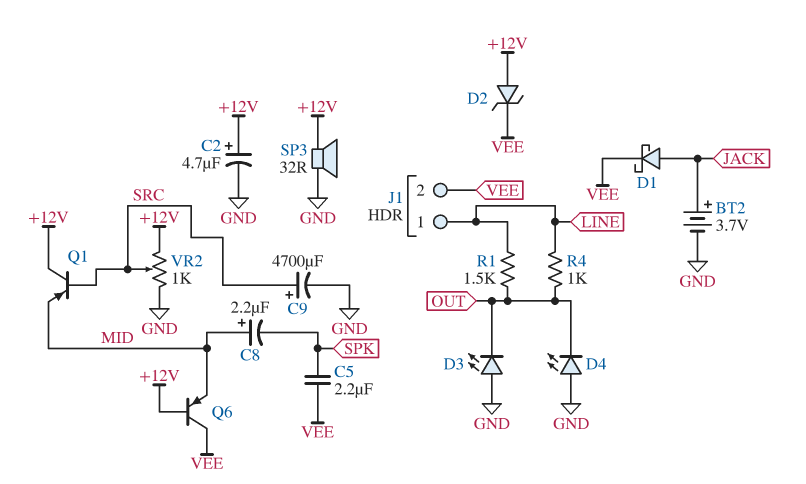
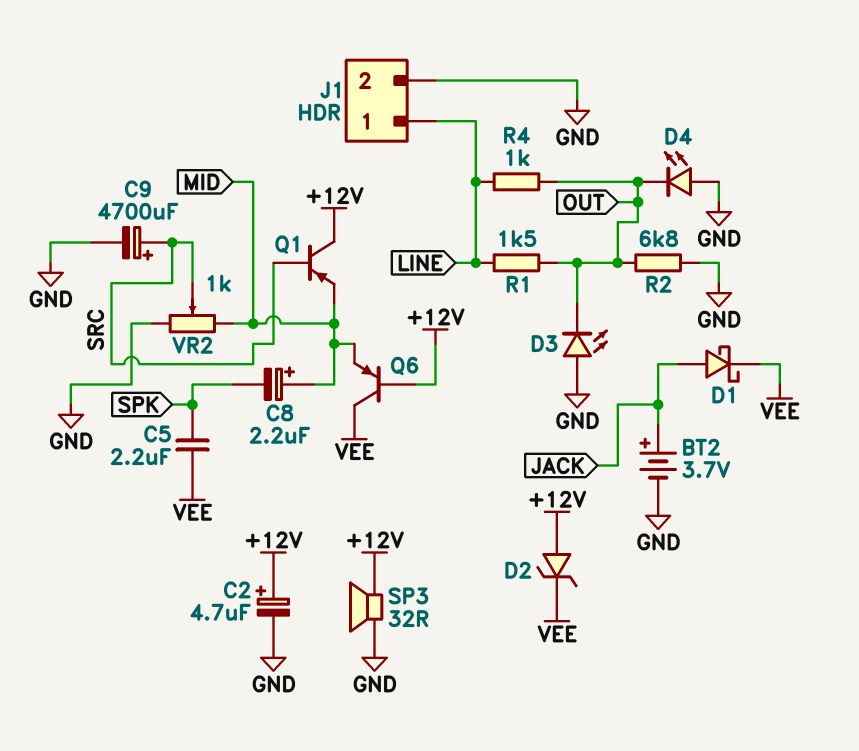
J1 pin 2: VEE -> GND
R2: none -> 6.8k (GND, OUT)
VR2: 1k (+12V, GND, wiper SRC) -> 1k (GND, MID, wiper SRC)

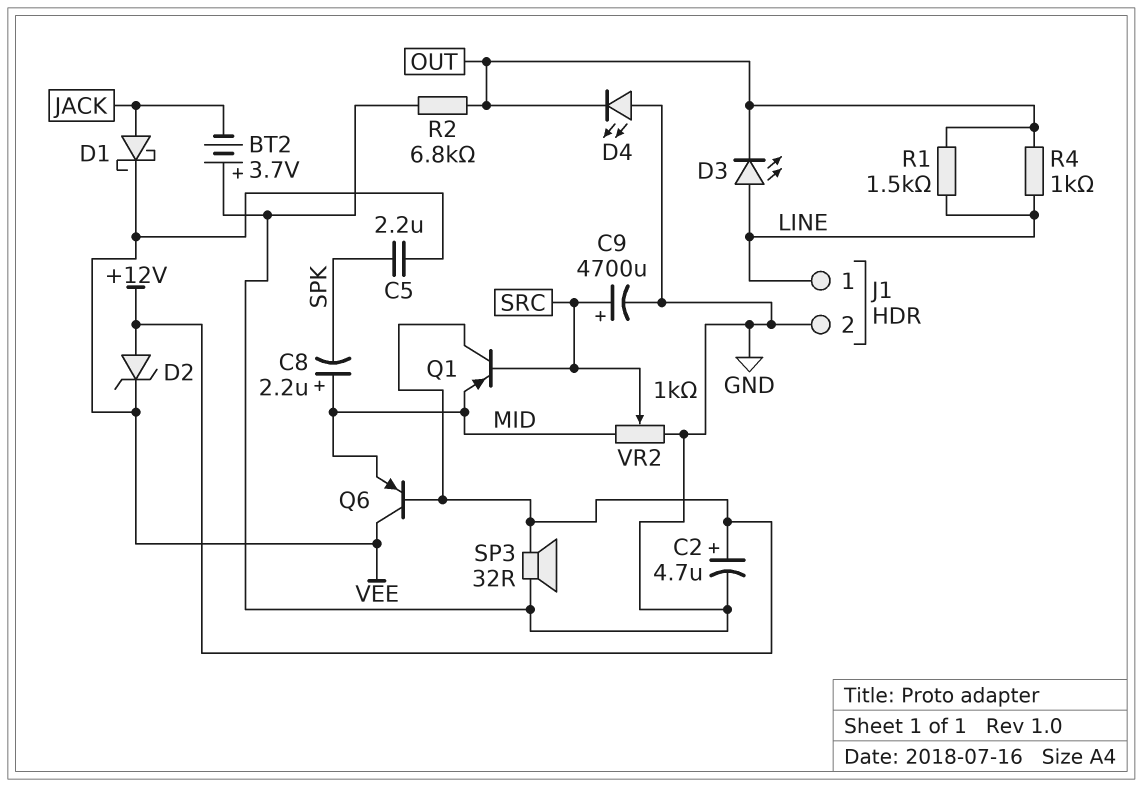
BT2: 3.7V (plus JACK, minus GND) -> 3.7V (plus GND, minus JACK)
D3: LED (A GND, K OUT) -> LED (A LINE, K OUT)

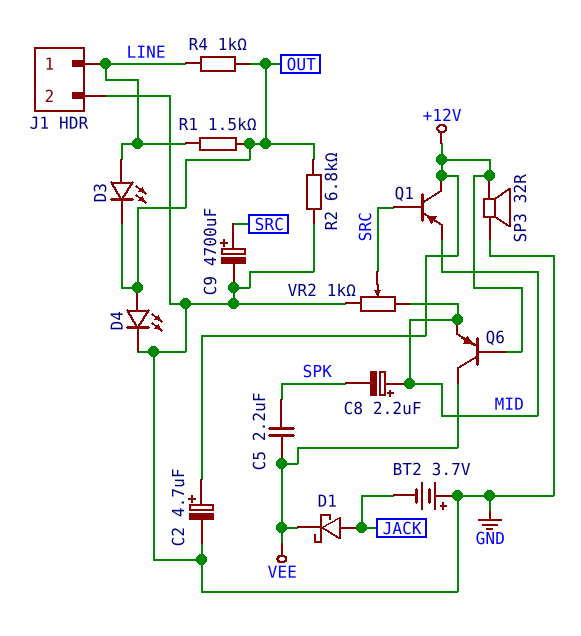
D2: zener (A +12V, K VEE) -> none
D4: LED (A GND, K OUT) -> LED (A OUT, K GND)

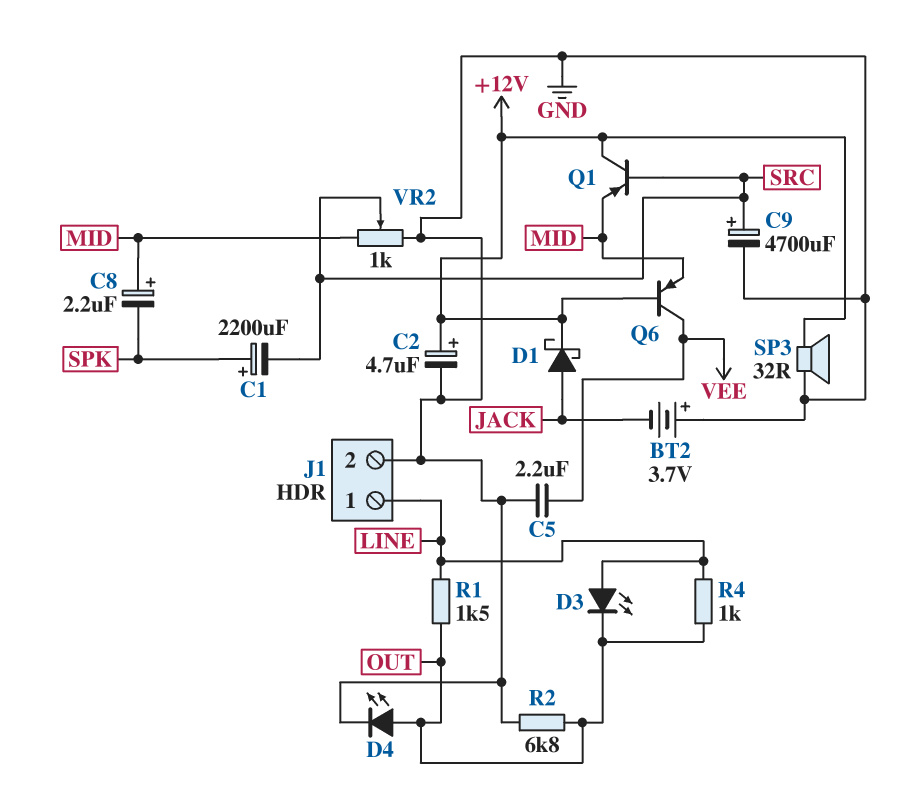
C1: none -> 2200uF (plus SPK, minus SRC)
C5: 2.2uF (SPK, VEE) -> 2.2uF (GND, VEE)
D1: schottky (A JACK, K VEE) -> schottky (A JACK, K +12V)

